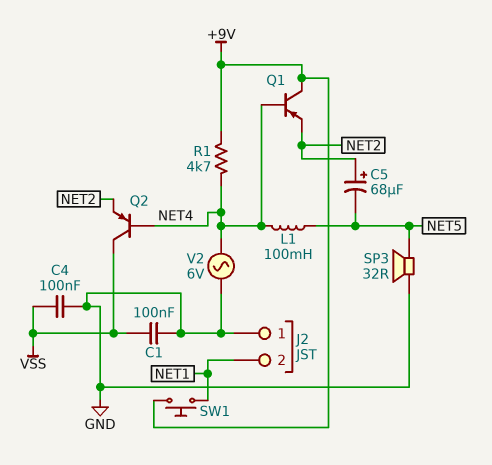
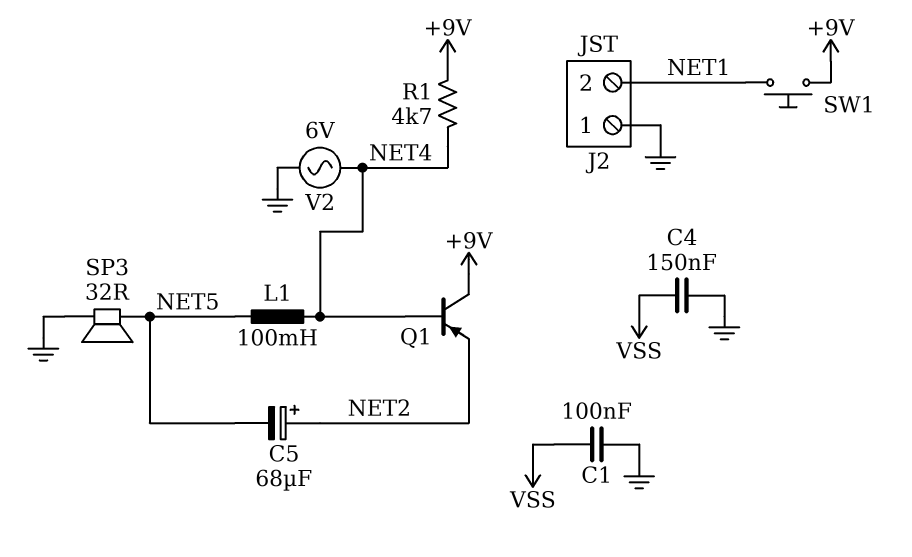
C4: 100nF (GND, VSS) -> 150nF (GND, VSS)
Q2: PNP (B NET4, C VSS, E NET2) -> none

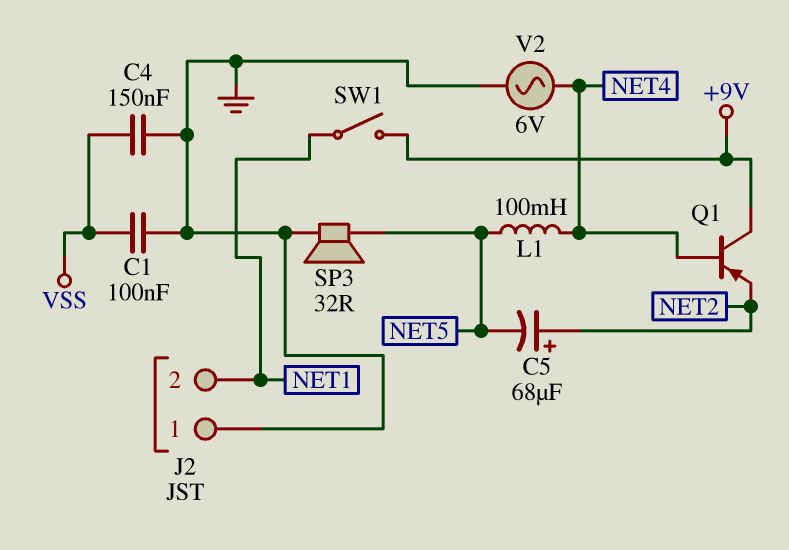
R1: 4.7k (+9V, NET4) -> none
SW1: button (+9V, NET1) -> switch (+9V, NET1)

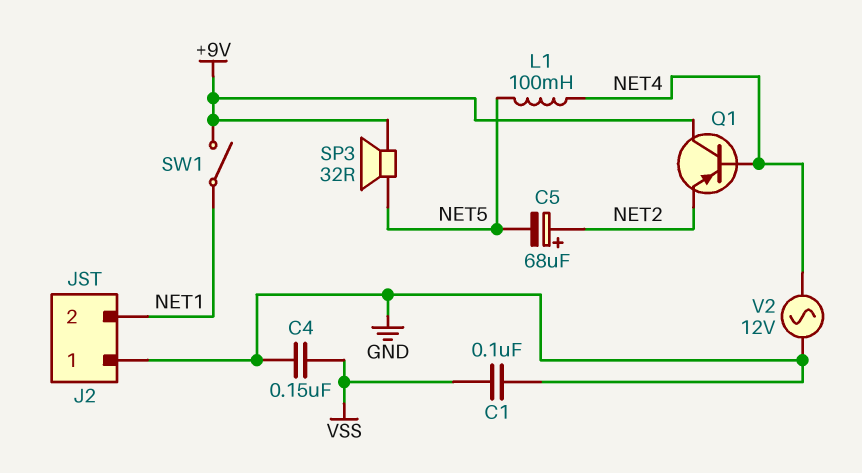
SP3: speaker 32R (GND, NET5) -> speaker 32R (+9V, NET5)
V2: AC 6V (GND, NET4) -> AC 12V (GND, NET4)

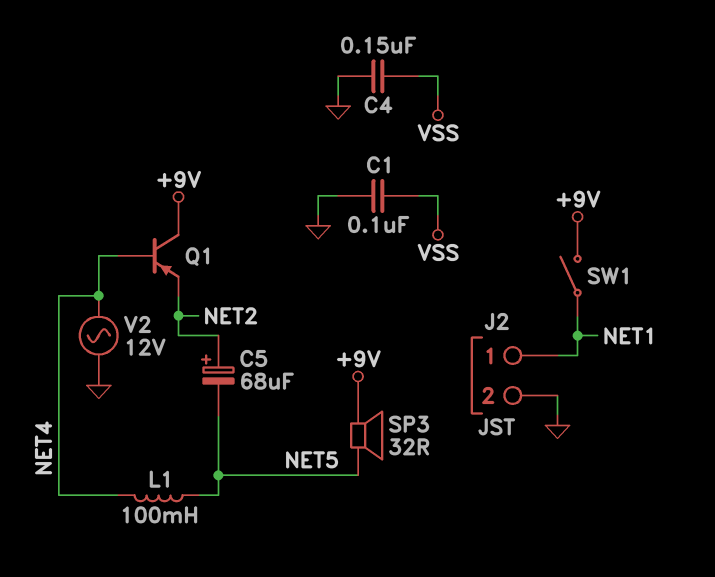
J2 pin 1: GND -> NET1
J2 pin 2: NET1 -> GND

